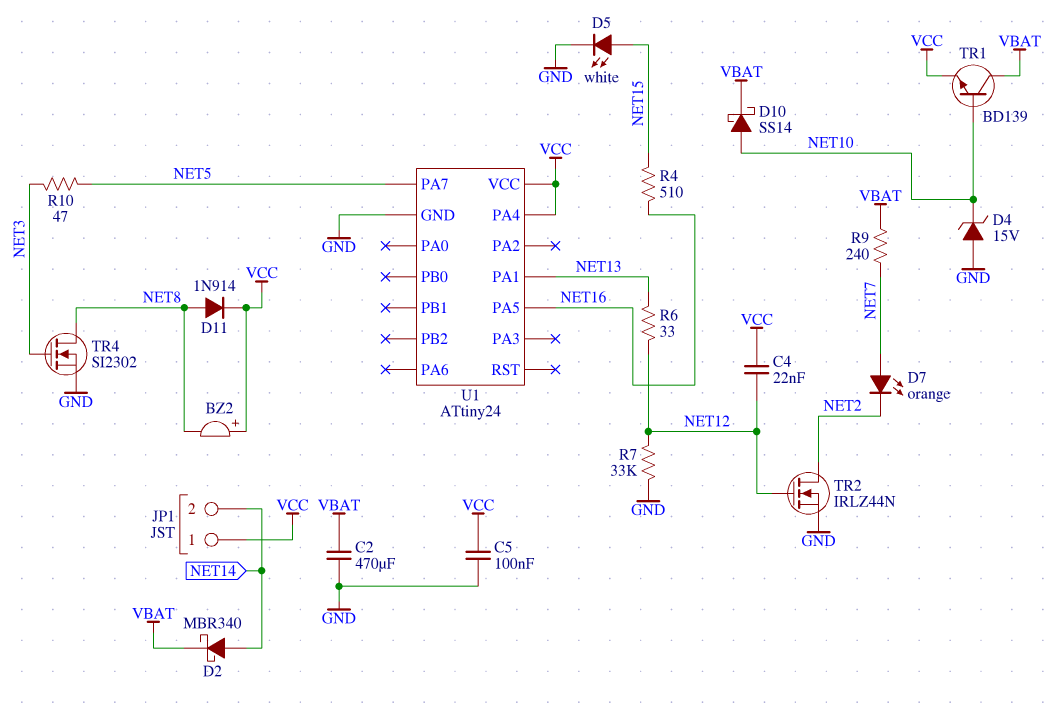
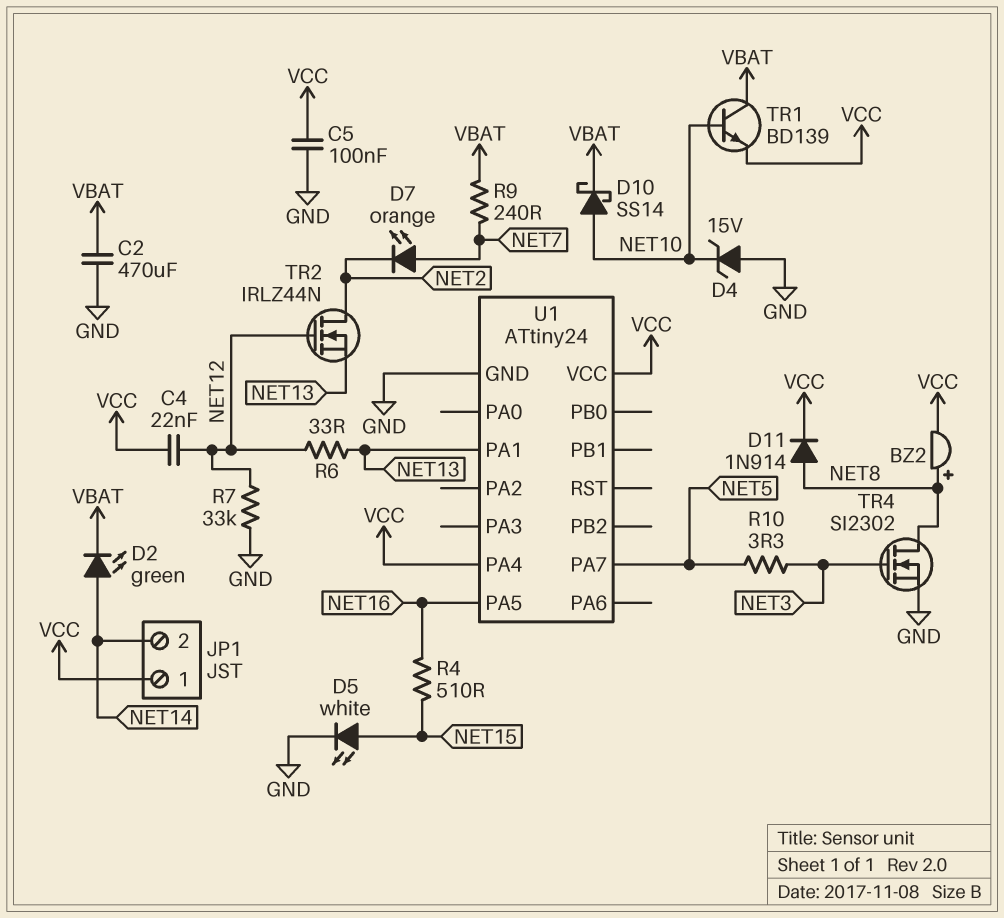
BZ2: buzzer (plus VCC, minus NET8) -> buzzer (plus NET8, minus VCC)
D2: schottky MBR340 (A NET14, K VBAT) -> LED green (A NET14, K VBAT)
R10: 47 (NET3, NET5) -> 3.3 (NET3, NET5)
TR2: NMOS IRLZ44N (G NET12, D NET2, S GND) -> NMOS IRLZ44N (G NET12, D NET2, S NET13)

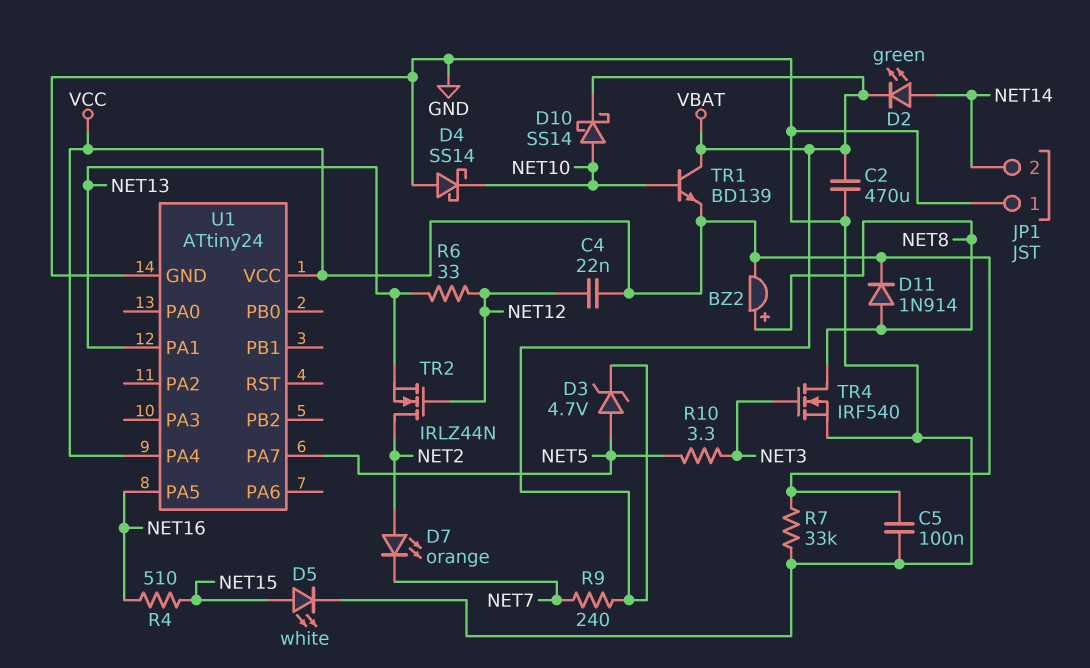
D3: none -> zener 4.7V (A NET5, K VBAT)
D4: zener 15V (A GND, K NET10) -> schottky SS14 (A GND, K NET10)
D7: LED orange (A NET7, K NET2) -> LED orange (A NET2, K NET7)
JP1 pin 1: VCC -> GND
R7: 33k (GND, NET12) -> 33k (GND, VCC)
TR4: NMOS SI2302 (G NET3, D NET8, S GND) -> NMOS IRF540 (G NET3, D NET8, S GND)

